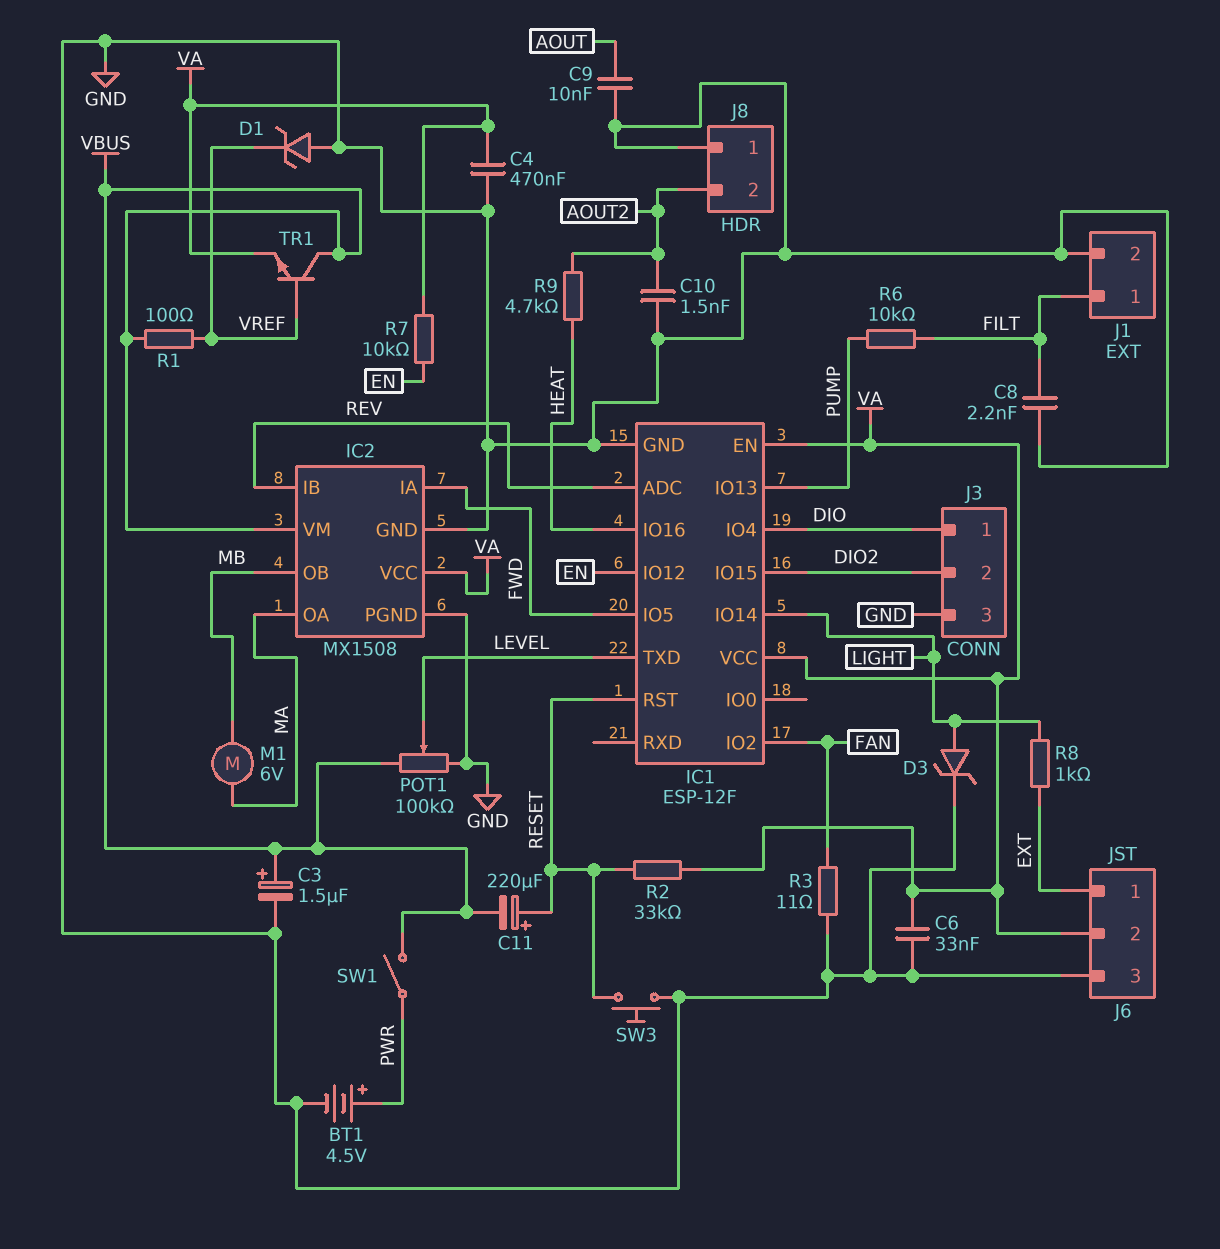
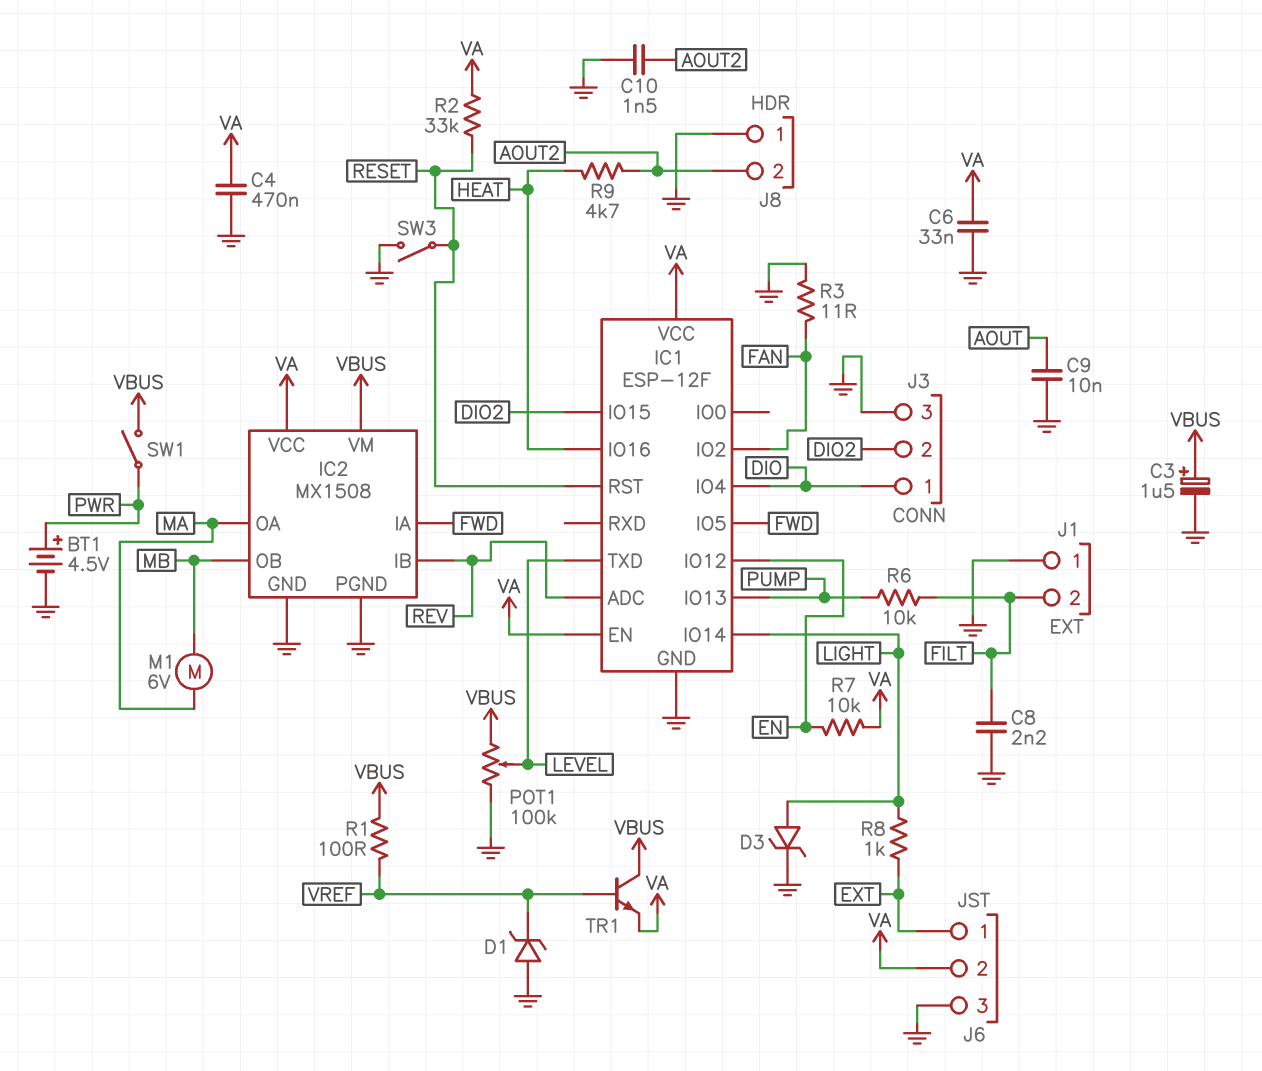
C11: 220uF (plus RESET, minus VBUS) -> none
J1 pin 1: FILT -> GND
J1 pin 2: GND -> FILT
SW3: button (GND, RESET) -> switch (GND, RESET)

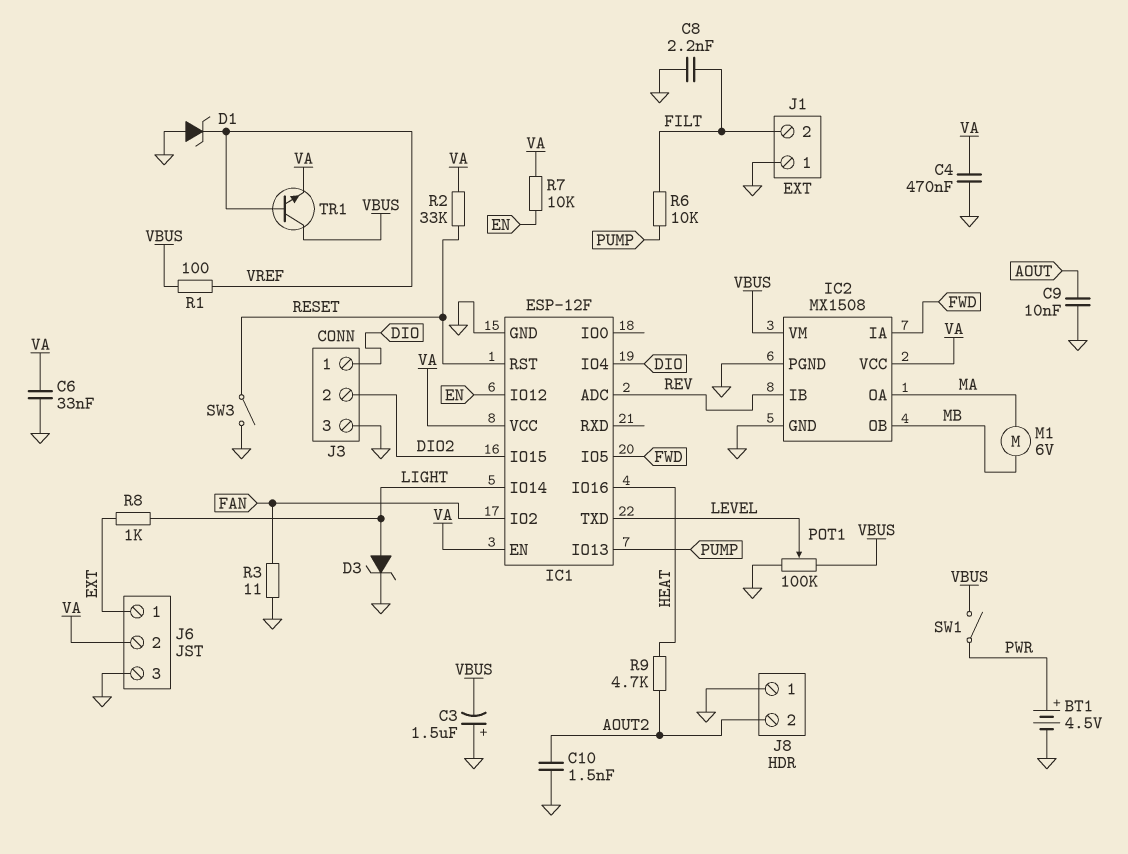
C3: 1.5uF (plus VBUS, minus GND) -> 1.5uF (plus GND, minus VBUS)

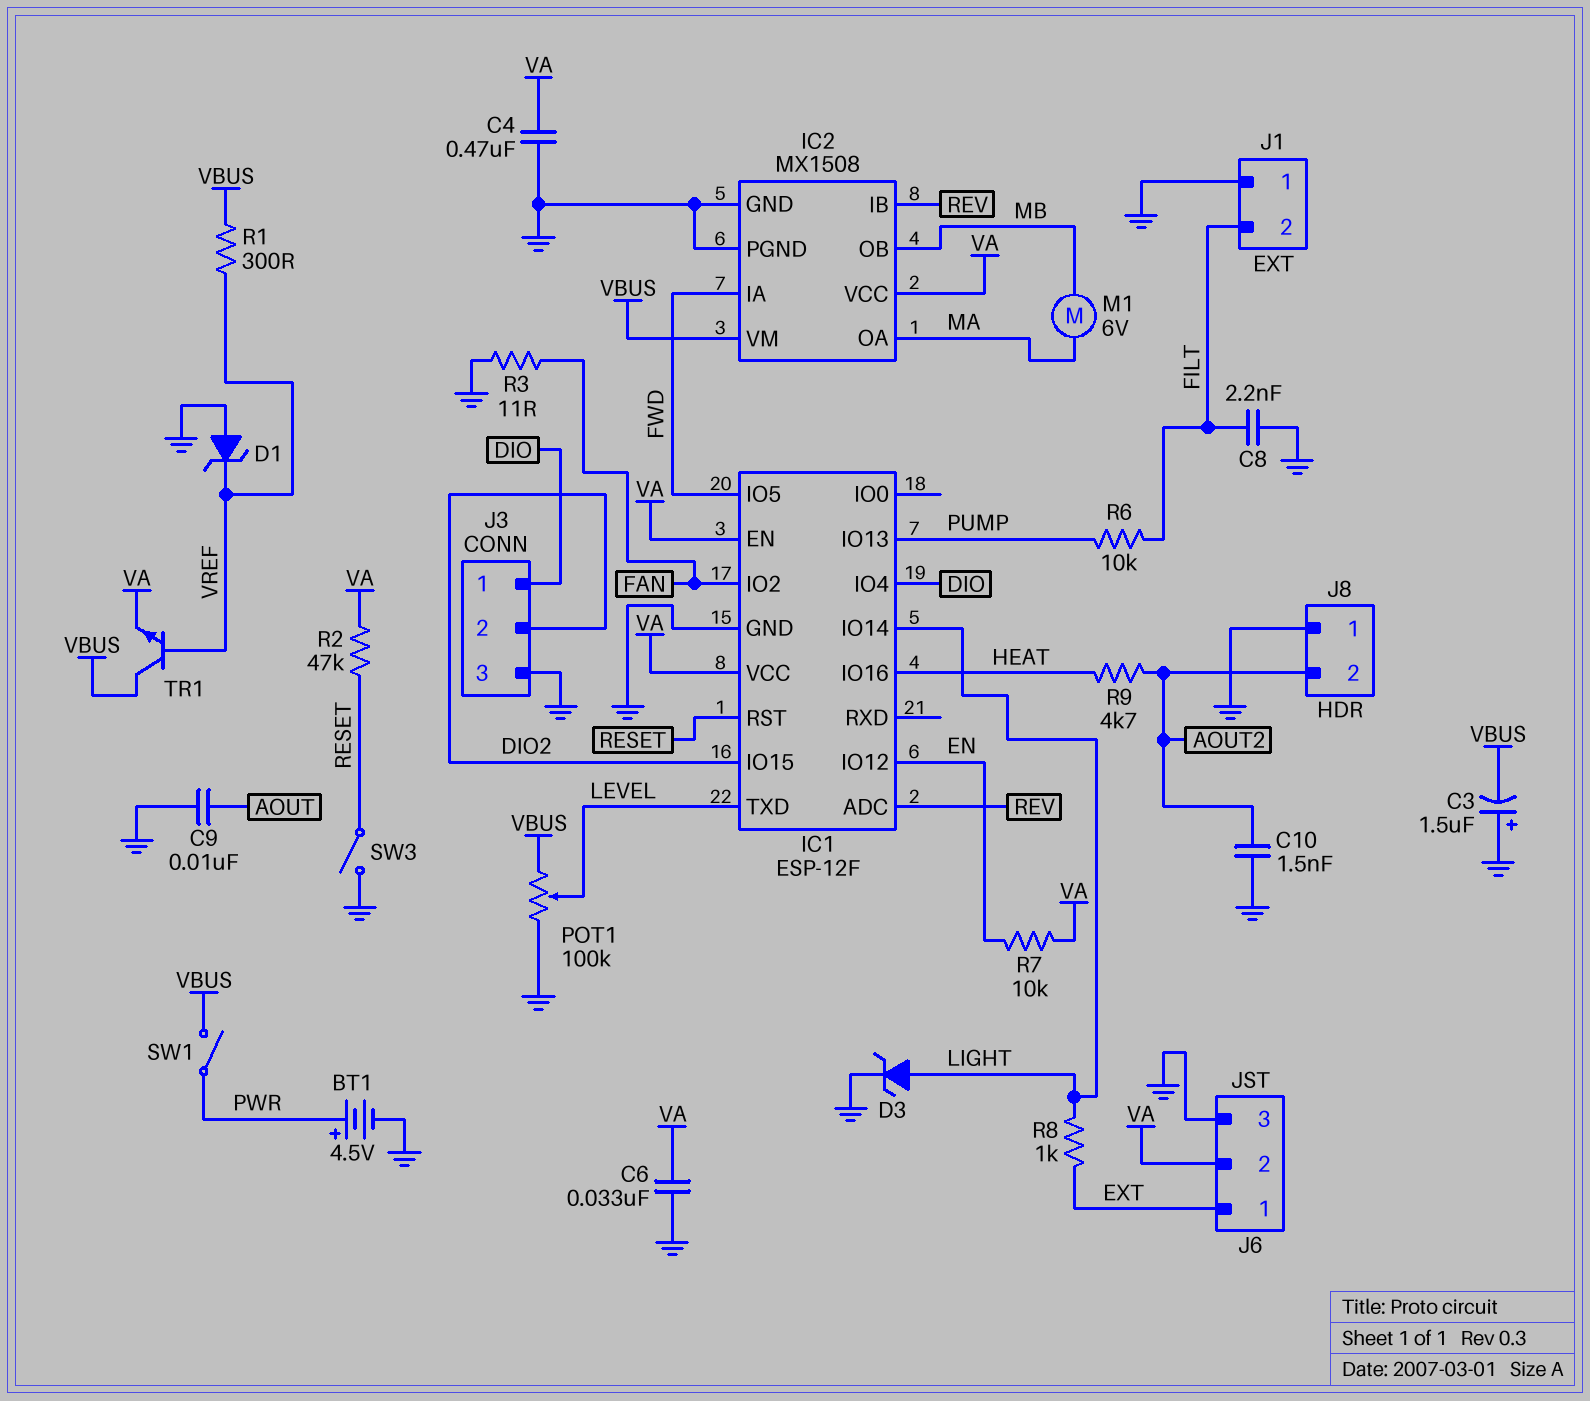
R1: 100 (VBUS, VREF) -> 300 (VBUS, VREF)
R2: 33k (RESET, VA) -> 47k (RESET, VA)

